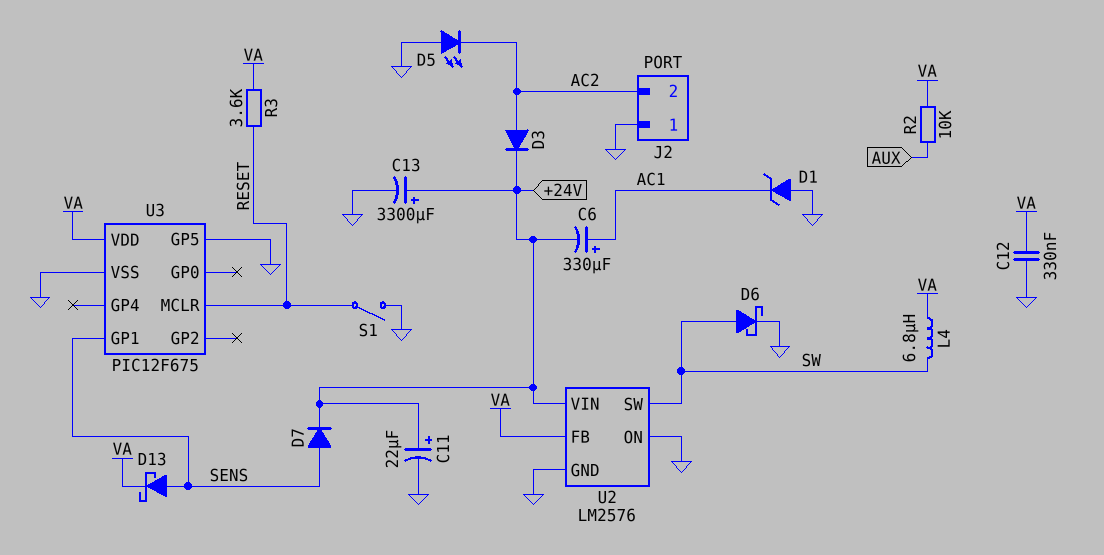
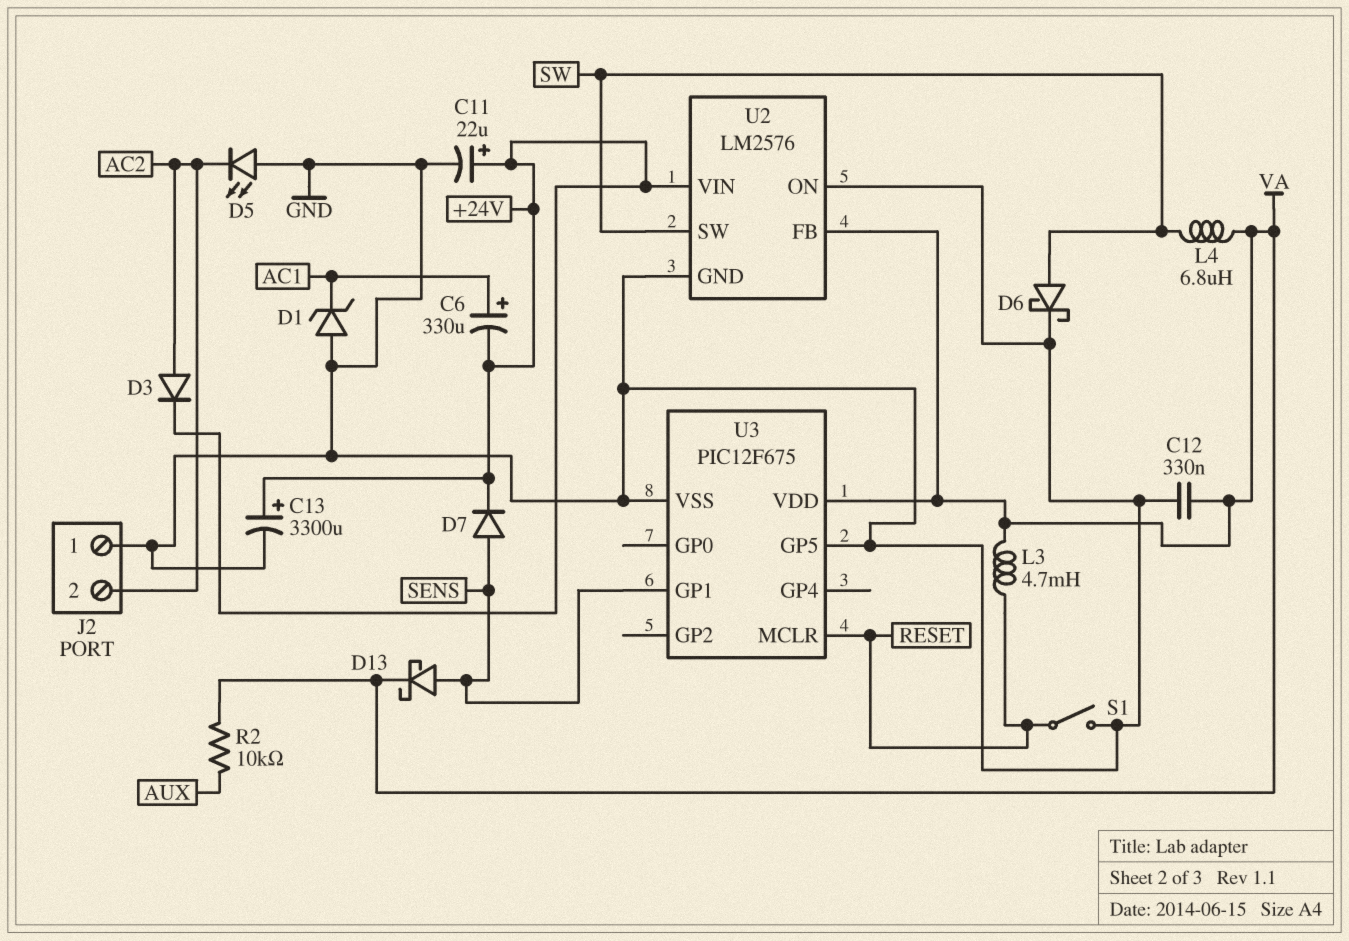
L3: none -> 4.7mH (RESET, VA)
R3: 3.6k (RESET, VA) -> none

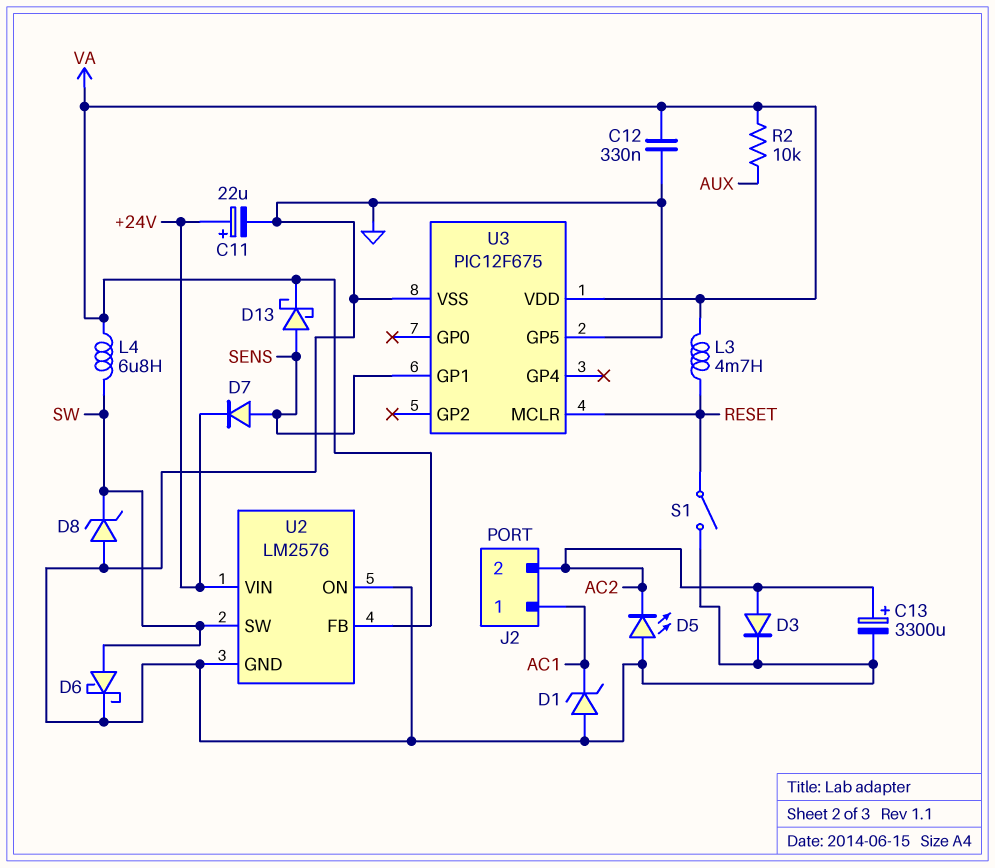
C6: 330uF (plus AC1, minus +24V) -> none
C13: 3300uF (plus +24V, minus GND) -> 3300uF (plus AC2, minus GND)
D3: diode (A AC2, K +24V) -> diode (A AC2, K GND)
D8: none -> zener (A GND, K SW)
J2 pin 1: GND -> AC1

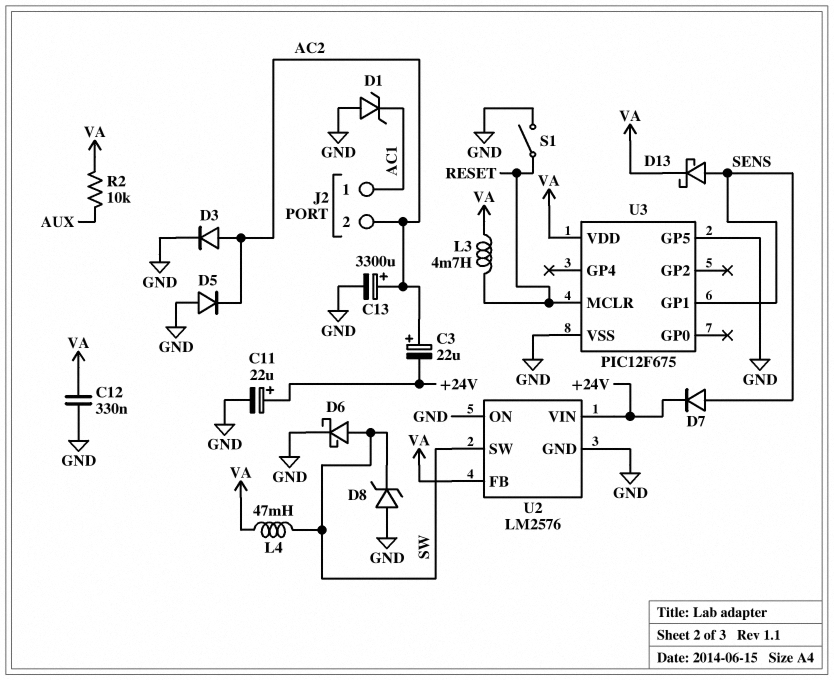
C3: none -> 22uF (plus AC2, minus +24V)
D5: LED (A GND, K AC2) -> diode (A GND, K AC2)
L4: 6.8uH (SW, VA) -> 47mH (SW, VA)

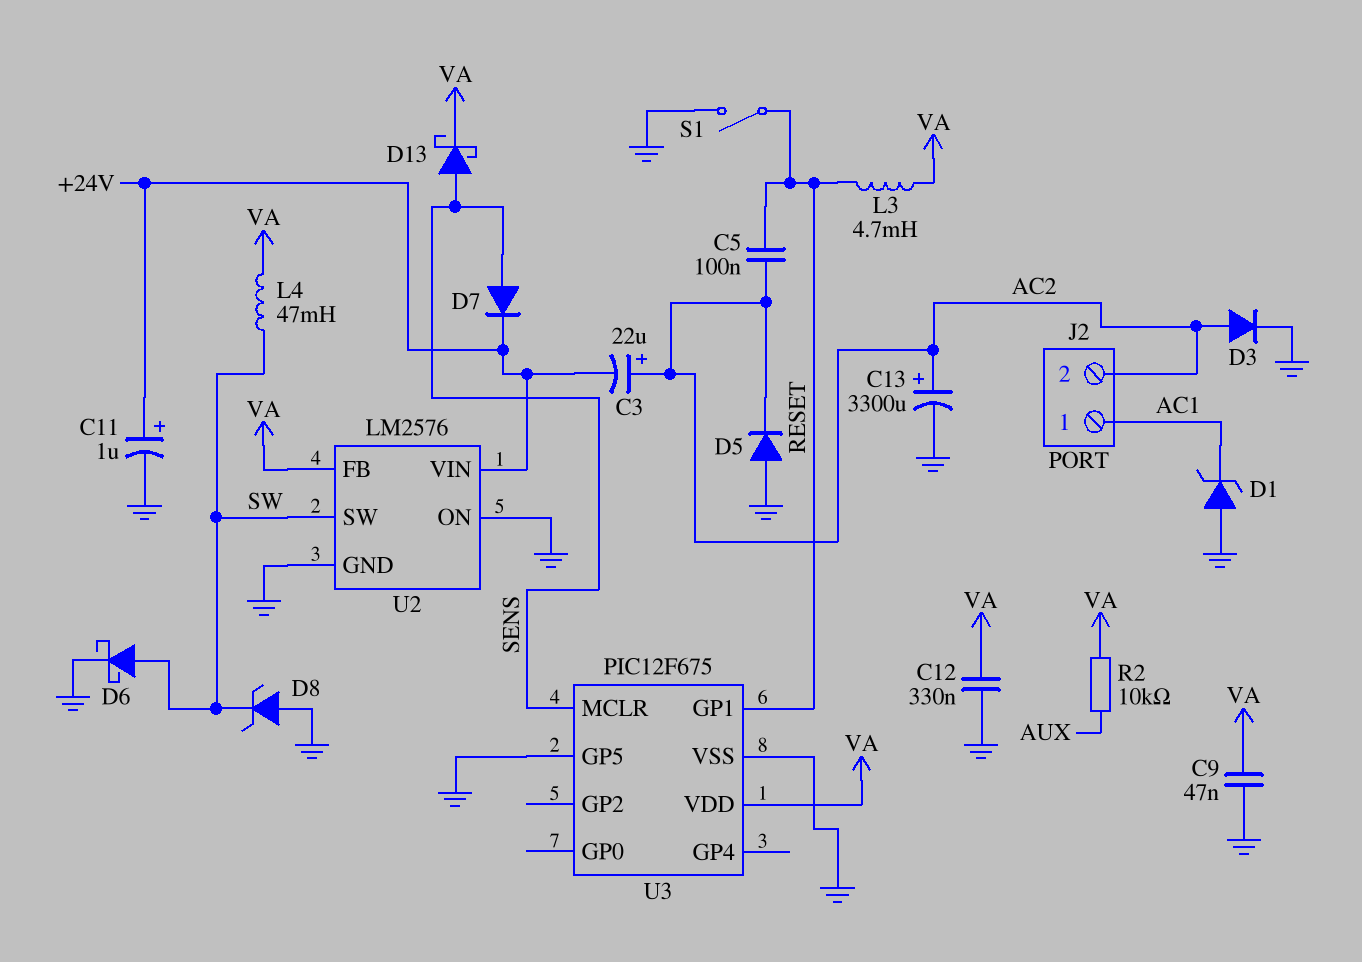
C5: none -> 100nF (AC2, RESET)
C9: none -> 47nF (GND, VA)
C11: 22uF (plus +24V, minus GND) -> 1uF (plus +24V, minus GND)
U3 pin GP1: SENS -> RESET
U3 pin MCLR: RESET -> SENS

